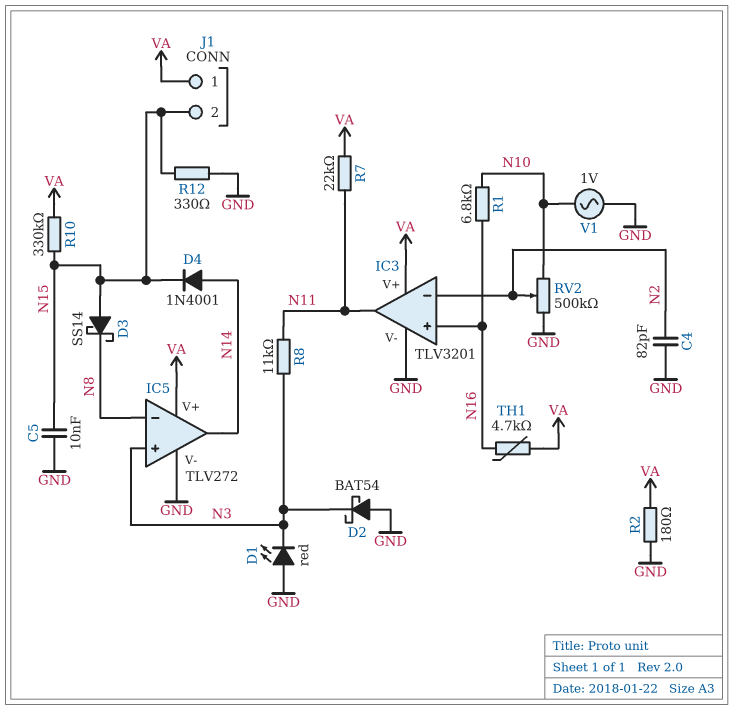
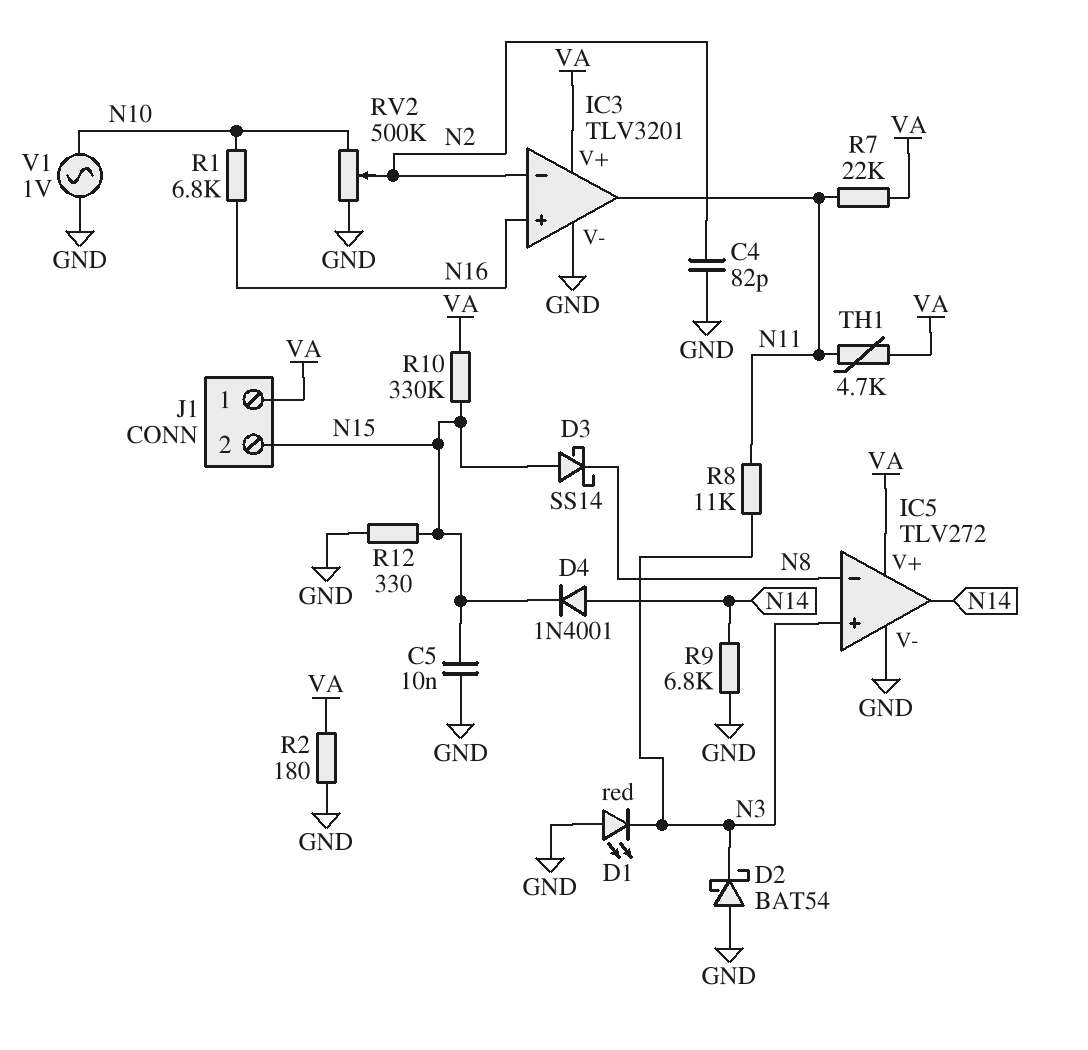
R9: none -> 6.8k (GND, N14)
TH1: 4.7k (N16, VA) -> 4.7k (N11, VA)

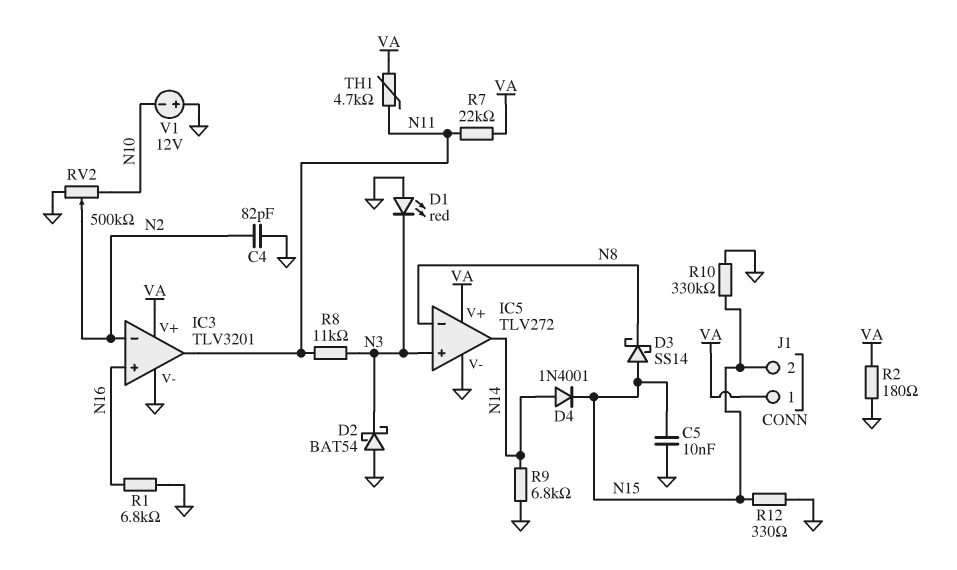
R1: 6.8k (N10, N16) -> 6.8k (GND, N16)
R10: 330k (N15, VA) -> 330k (GND, N15)
V1: AC 1V (GND, N10) -> 12V (plus GND, minus N10)

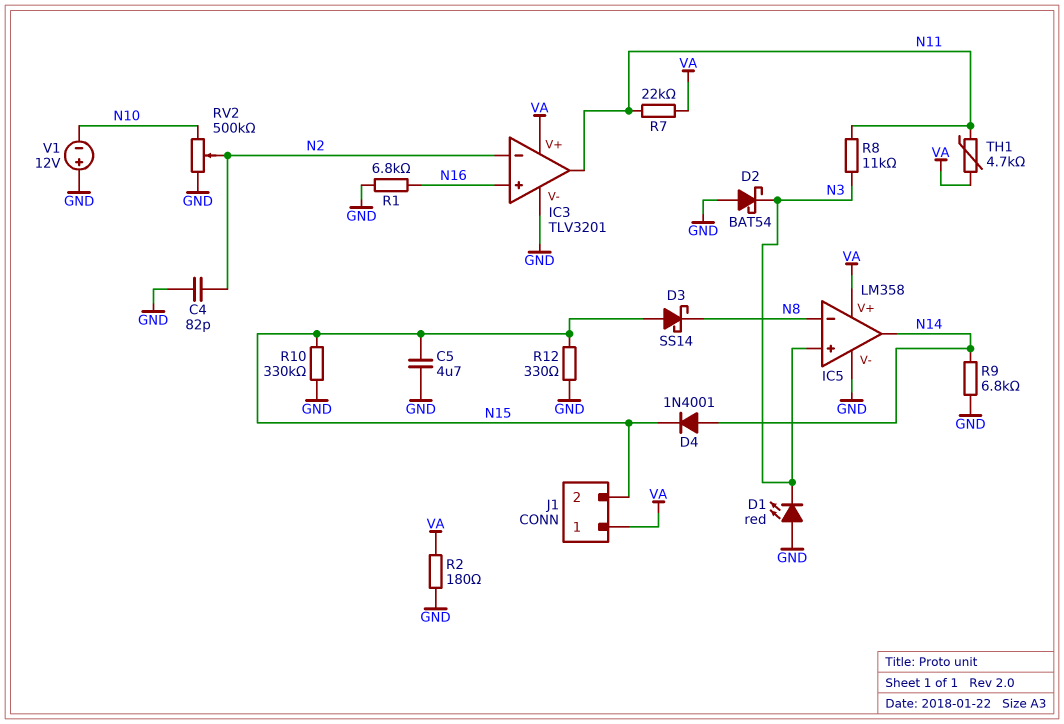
C5: 10nF (GND, N15) -> 4.7uF (GND, N15)
IC5: TLV272 -> LM358

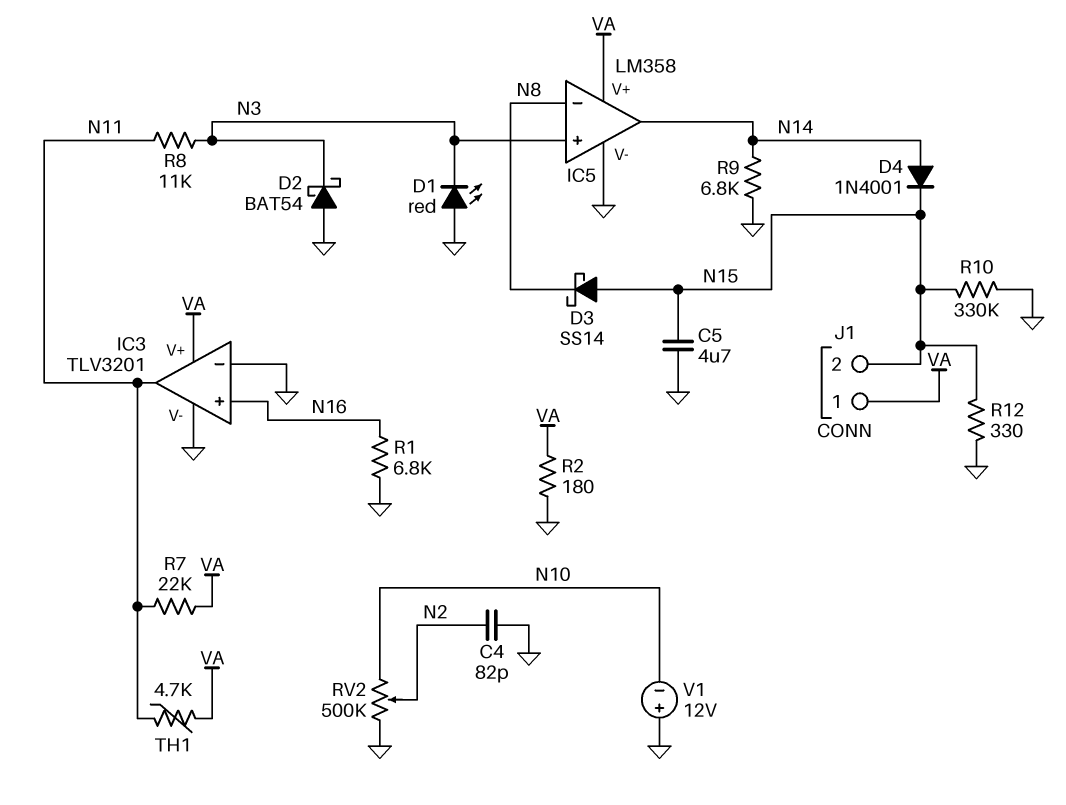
IC3 pin in-: N2 -> GND

